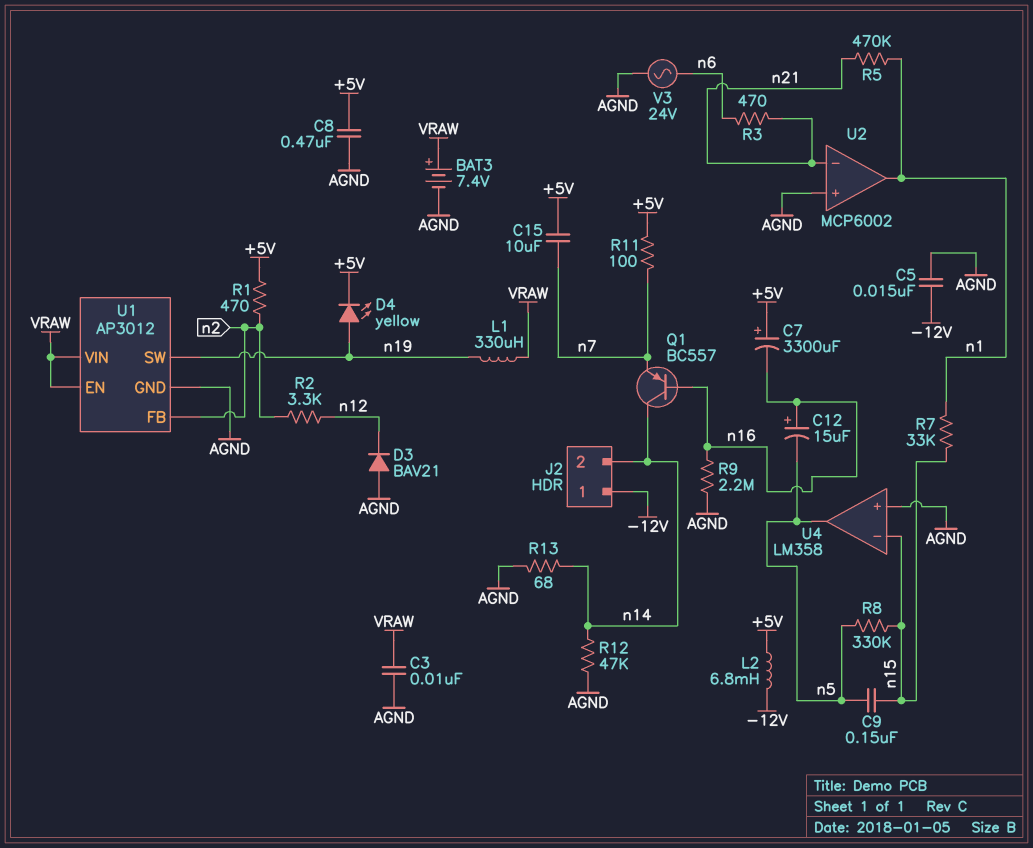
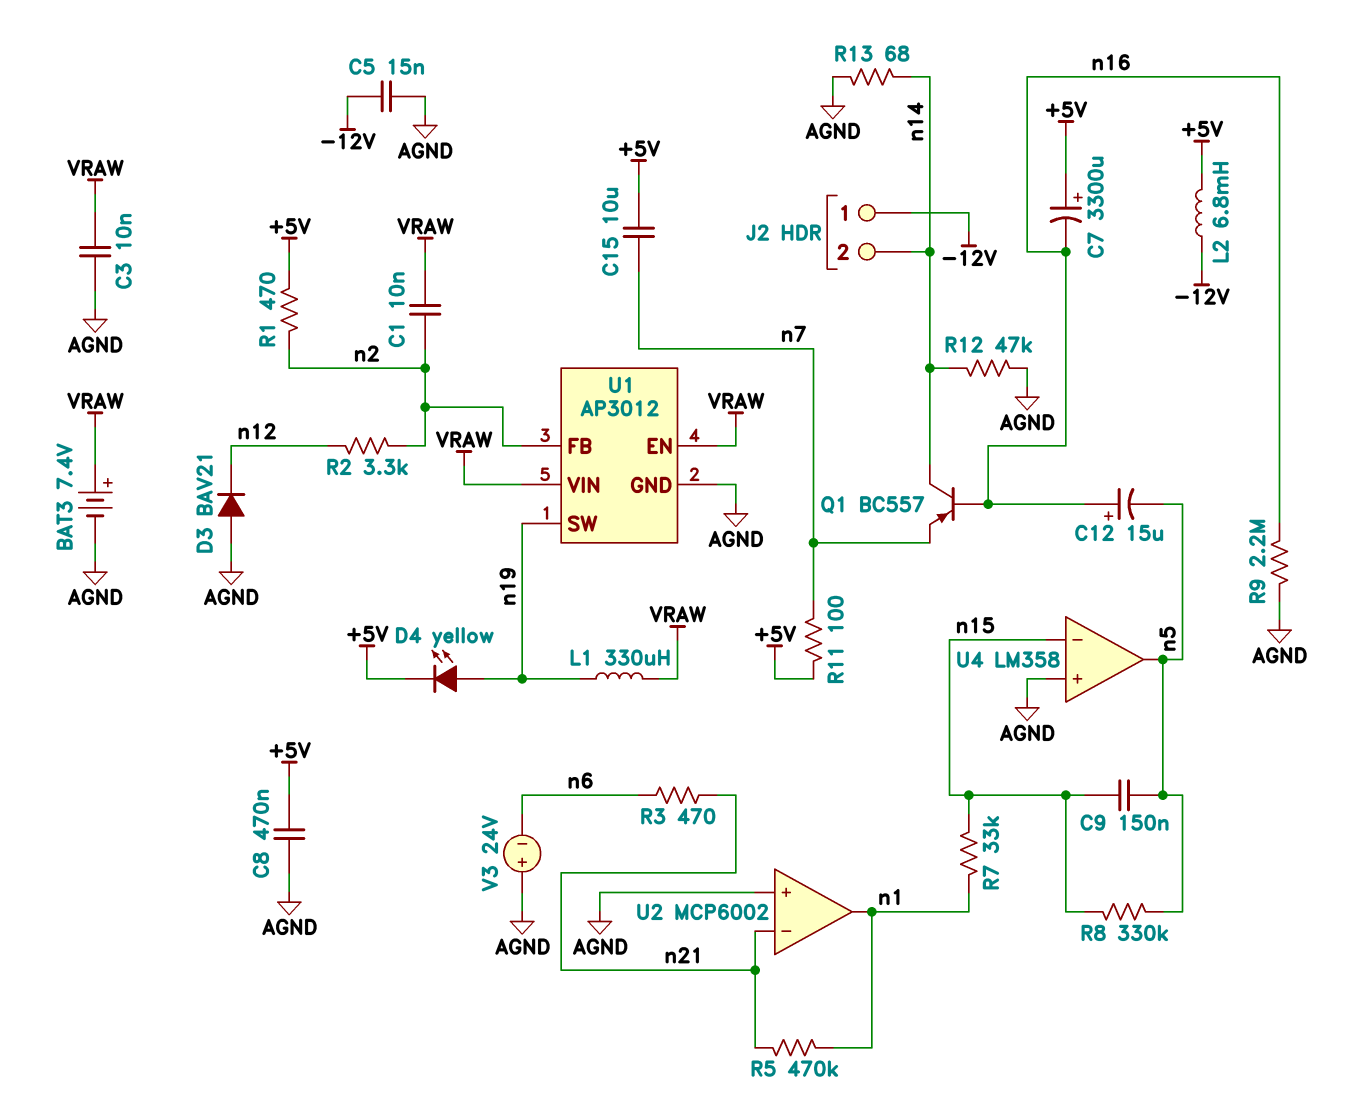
C1: none -> 10nF (VRAW, n2)
V3: AC 24V (AGND, n6) -> 24V (plus AGND, minus n6)

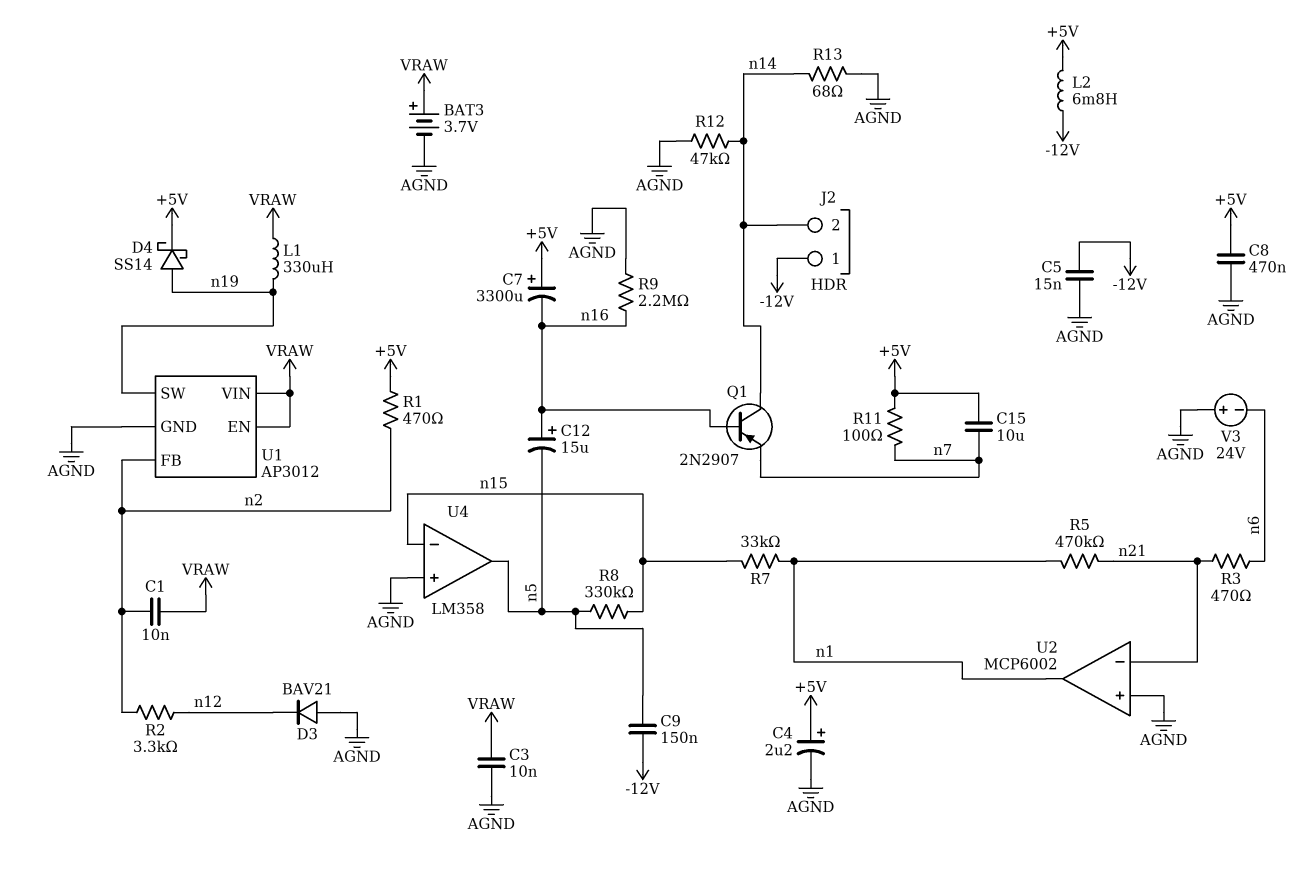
BAT3: 7.4V (plus VRAW, minus AGND) -> 3.7V (plus VRAW, minus AGND)
C4: none -> 2.2uF (plus +5V, minus AGND)
C9: 150nF (n5, n15) -> 150nF (-12V, n5)
D4: LED yellow (A n19, K +5V) -> schottky SS14 (A n19, K +5V)
Q1: PNP BC557 (B n16, C n14, E n7) -> PNP 2N2907 (B n16, C n14, E n7)

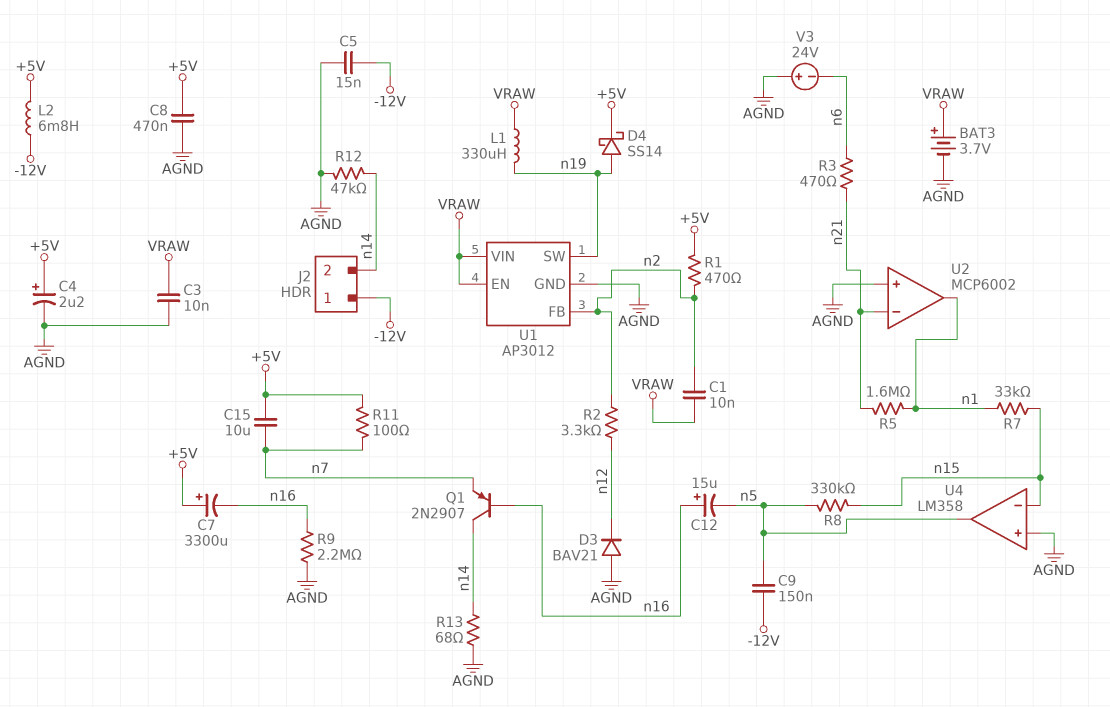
R5: 470k (n1, n21) -> 1.6M (n1, n21)

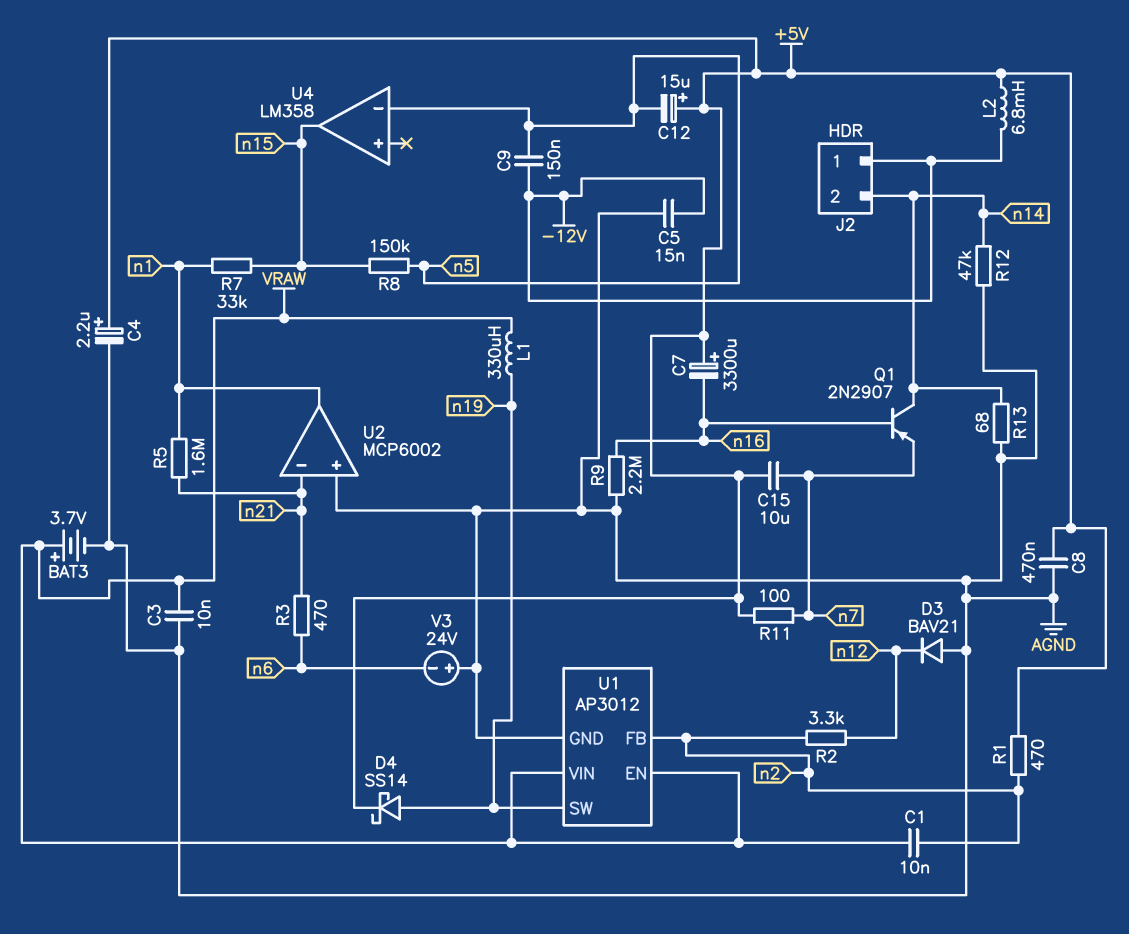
C12: 15uF (plus n16, minus n5) -> 15uF (plus +5V, minus n5)
R8: 330k (n5, n15) -> 150k (n5, n15)
U4 pin in+: AGND -> none
U4 pin in-: n15 -> n5
U4 pin out: n5 -> n15

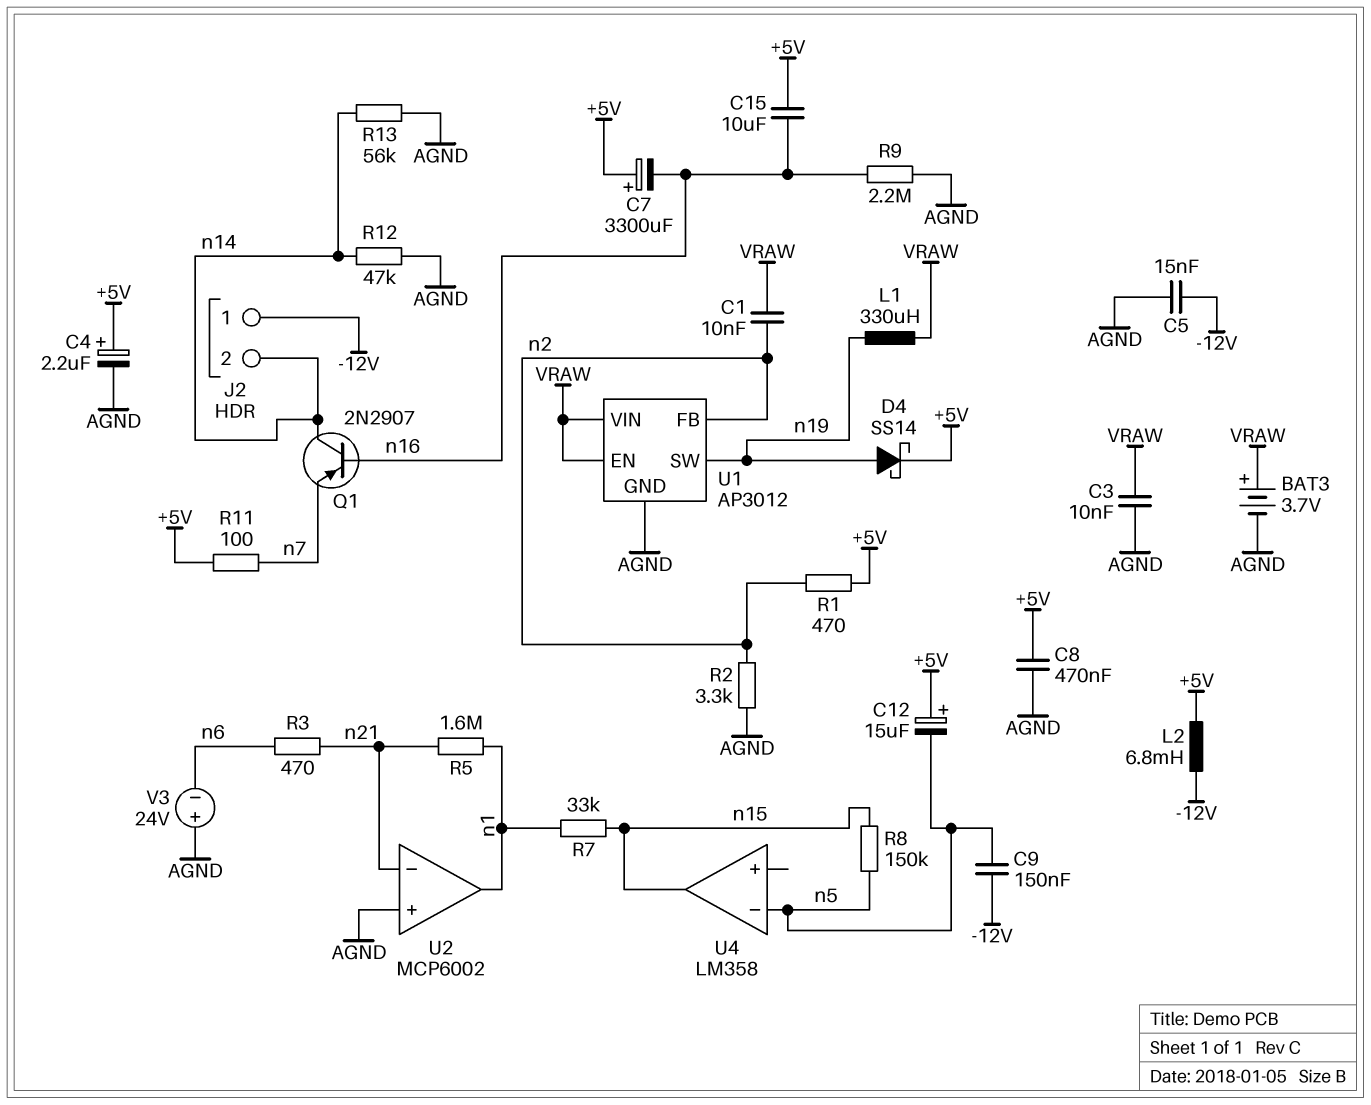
C15: 10uF (+5V, n7) -> 10uF (+5V, n16)
D3: diode BAV21 (A AGND, K n12) -> none
R2: 3.3k (n2, n12) -> 3.3k (AGND, n2)
R13: 68 (AGND, n14) -> 56k (AGND, n14)

